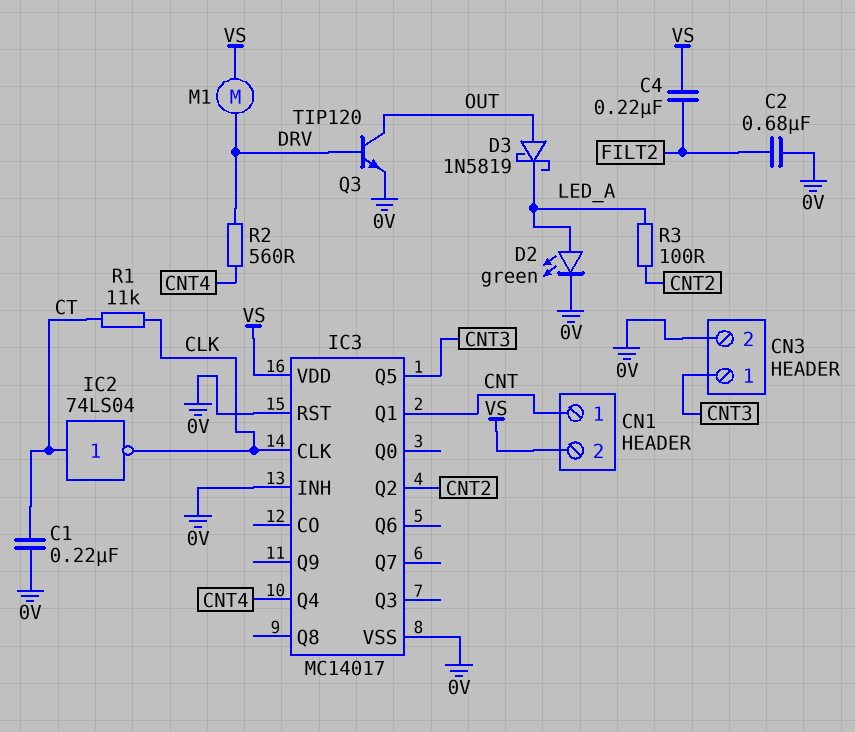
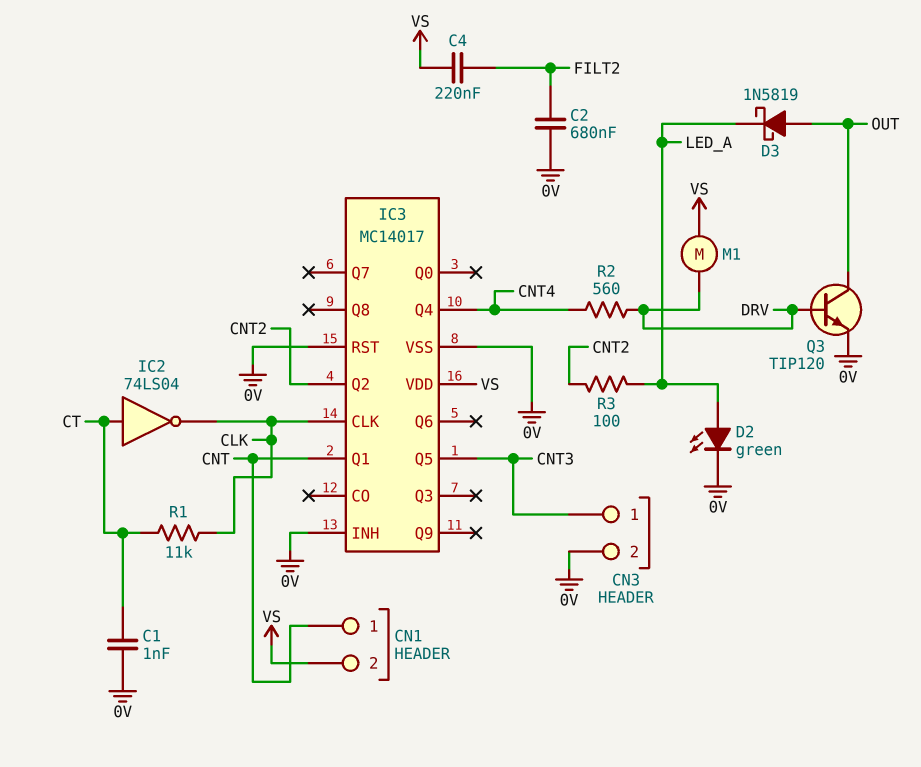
C1: 220nF (0V, CT) -> 1nF (0V, CT)

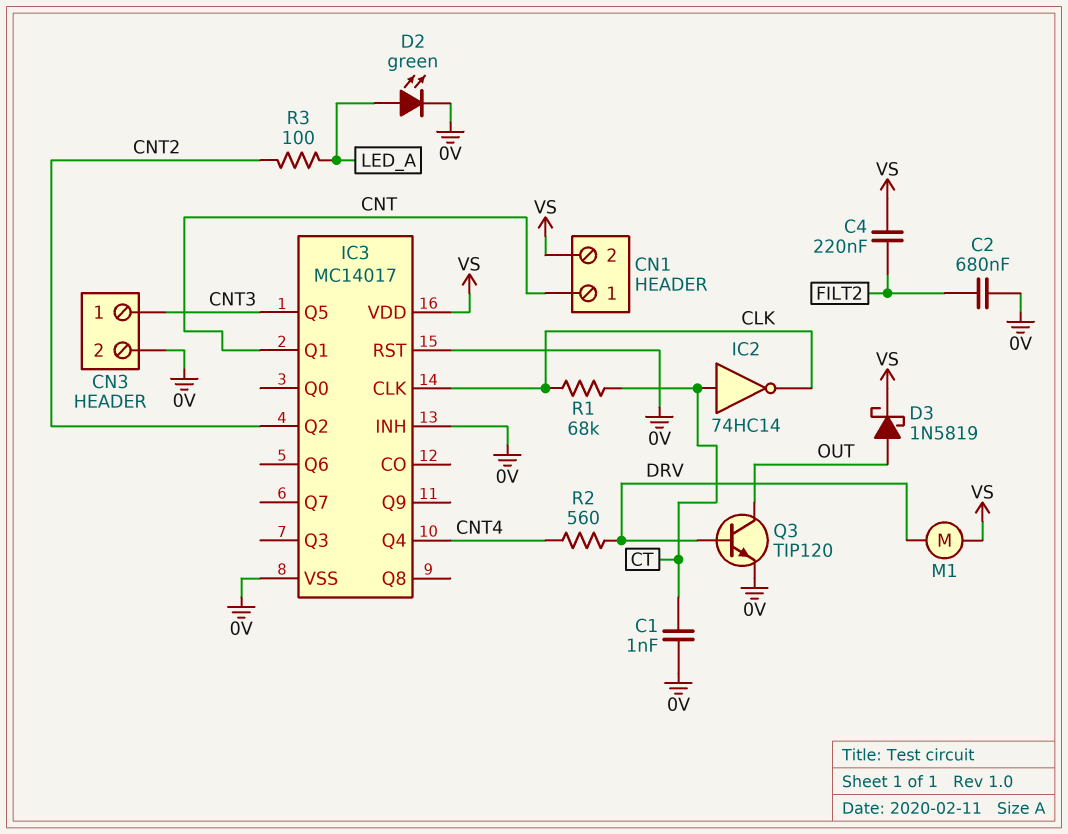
D3: schottky 1N5819 (A OUT, K LED_A) -> schottky 1N5819 (A OUT, K VS)
IC2: NOT 74LS04 (in CT, out CLK) -> NOT 74HC14 (in CT, out CLK)
R1: 11k (CLK, CT) -> 68k (CLK, CT)

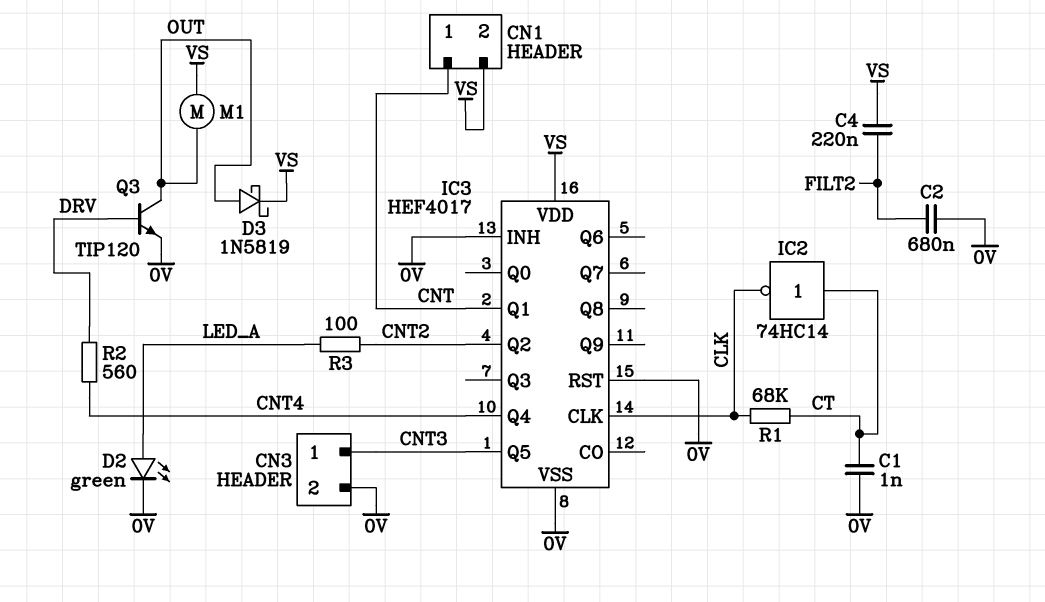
IC3: MC14017 -> HEF4017
M1: motor (DRV, VS) -> motor (OUT, VS)

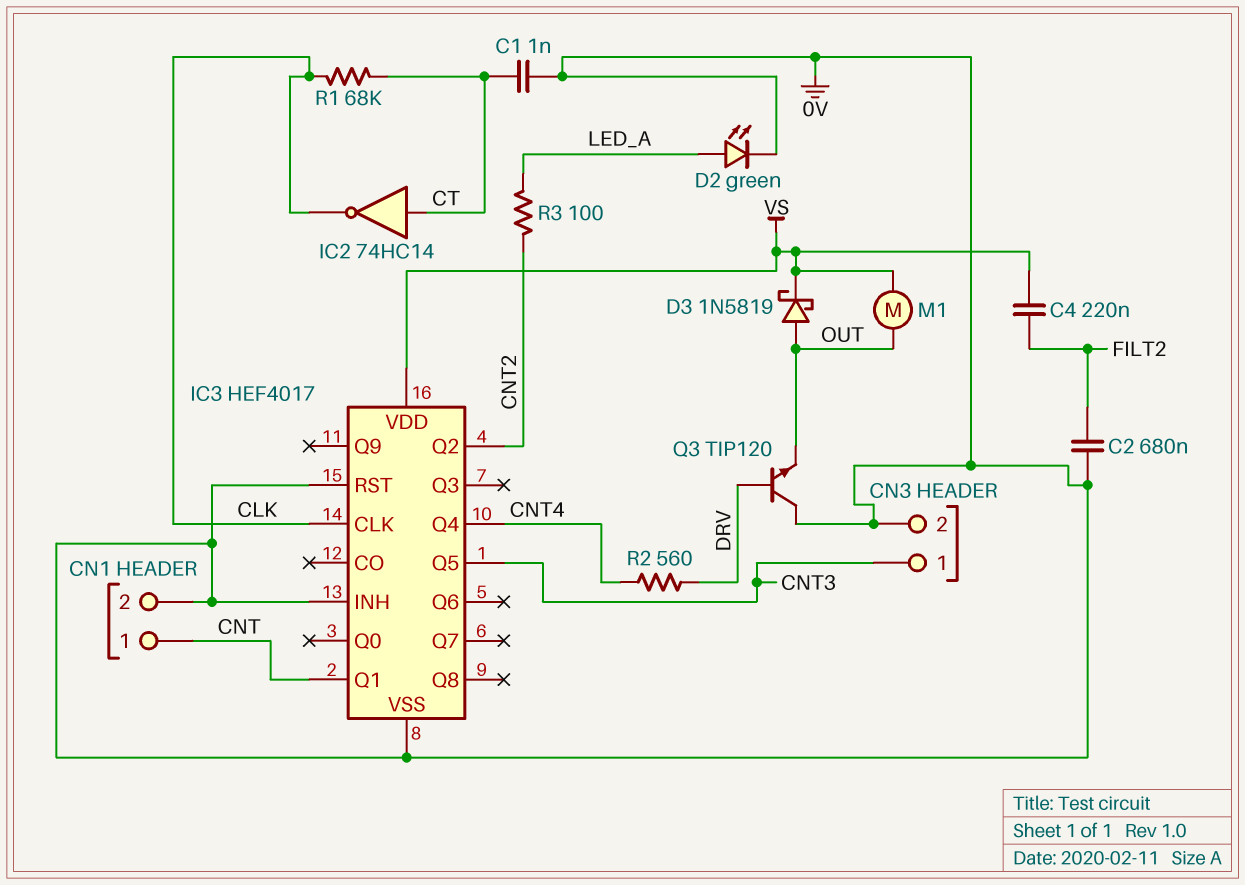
CN1 pin 2: VS -> 0V
Q3: NPN TIP120 (B DRV, C OUT, E 0V) -> NPN TIP120 (B DRV, C 0V, E OUT)

